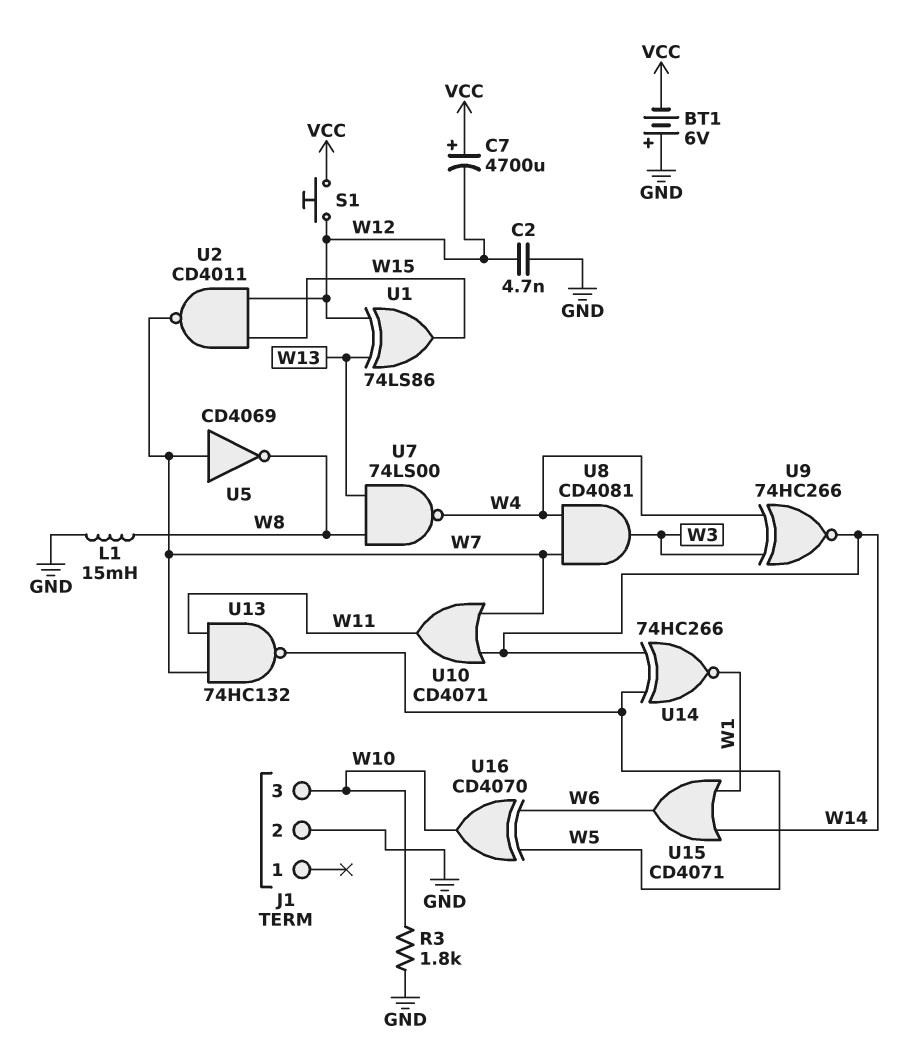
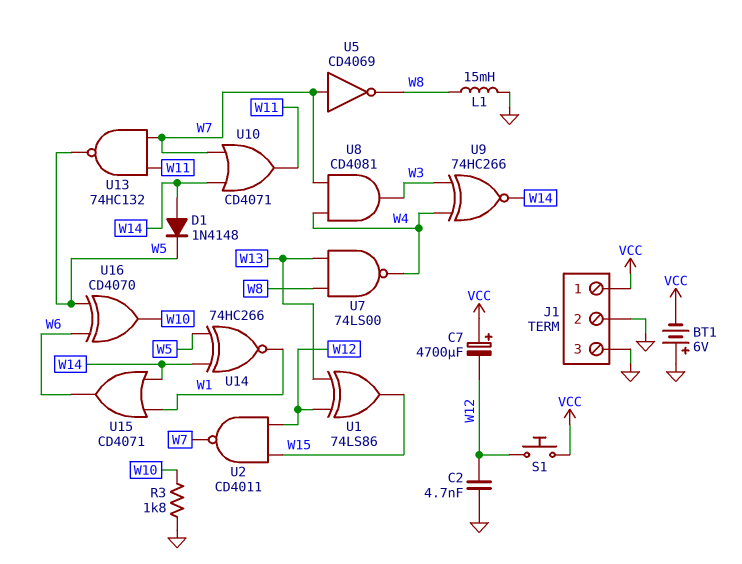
D1: none -> diode 1N4148 (A W14, K W5)
J1 pin 1: none -> VCC
J1 pin 3: W10 -> GND

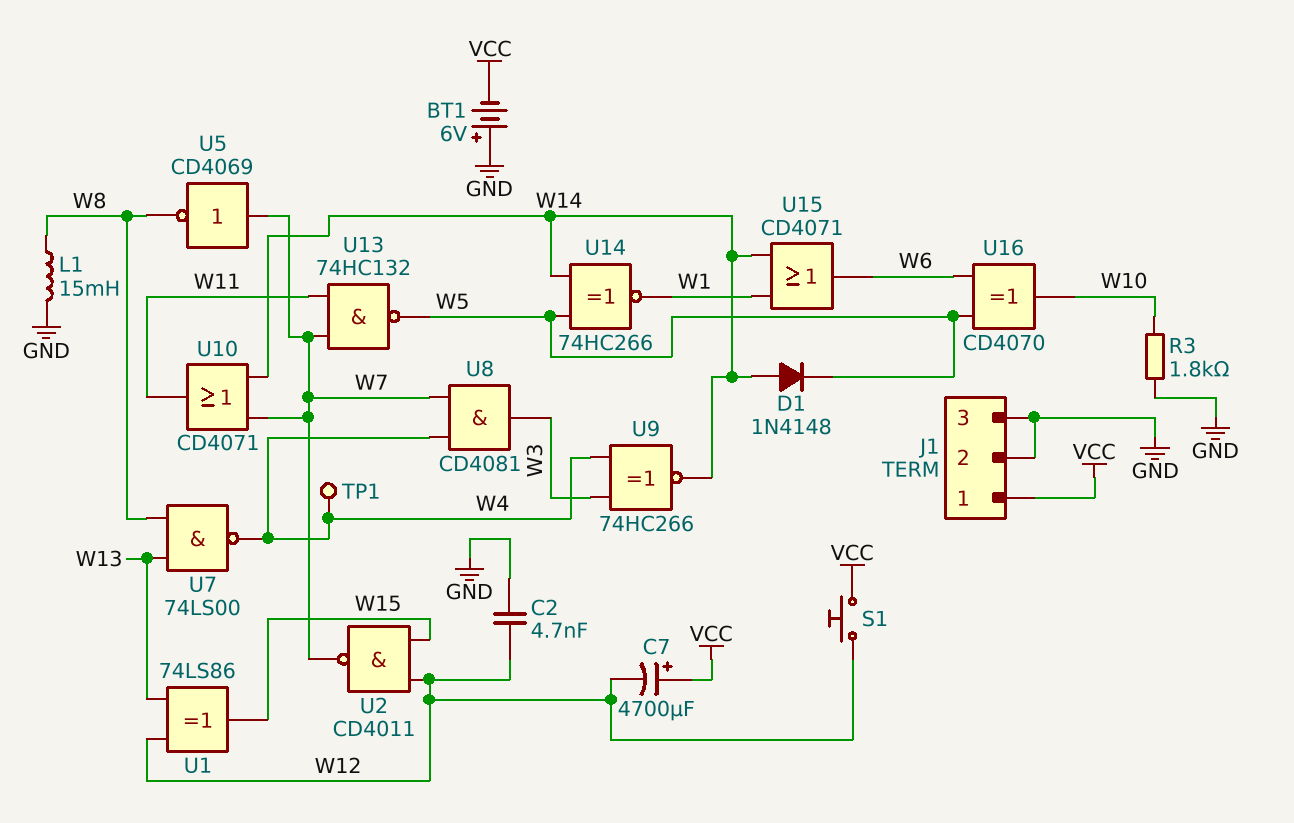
TP1: none -> test point (W4)

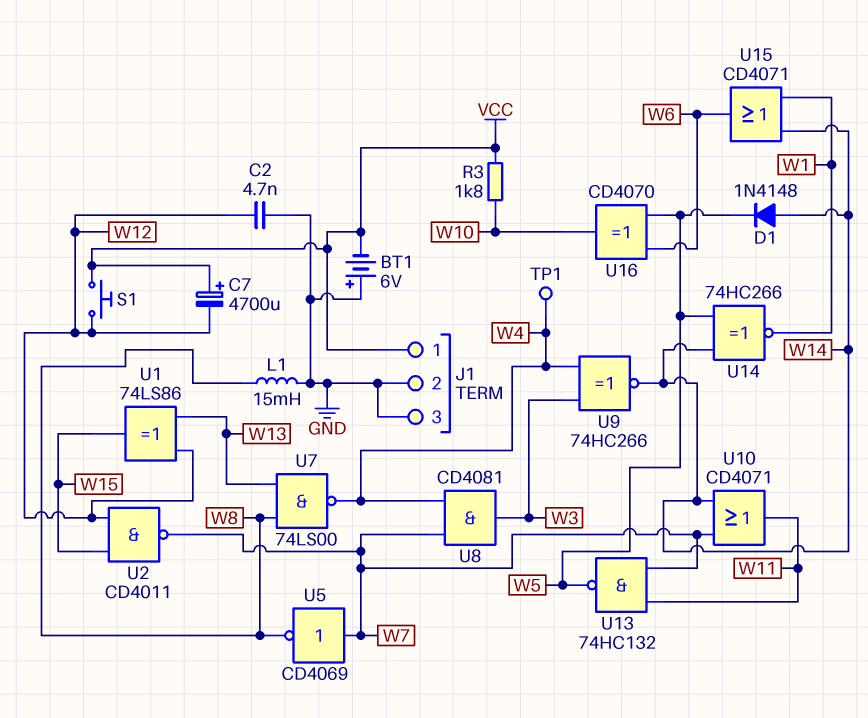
R3: 1.8k (GND, W10) -> 1.8k (VCC, W10)

